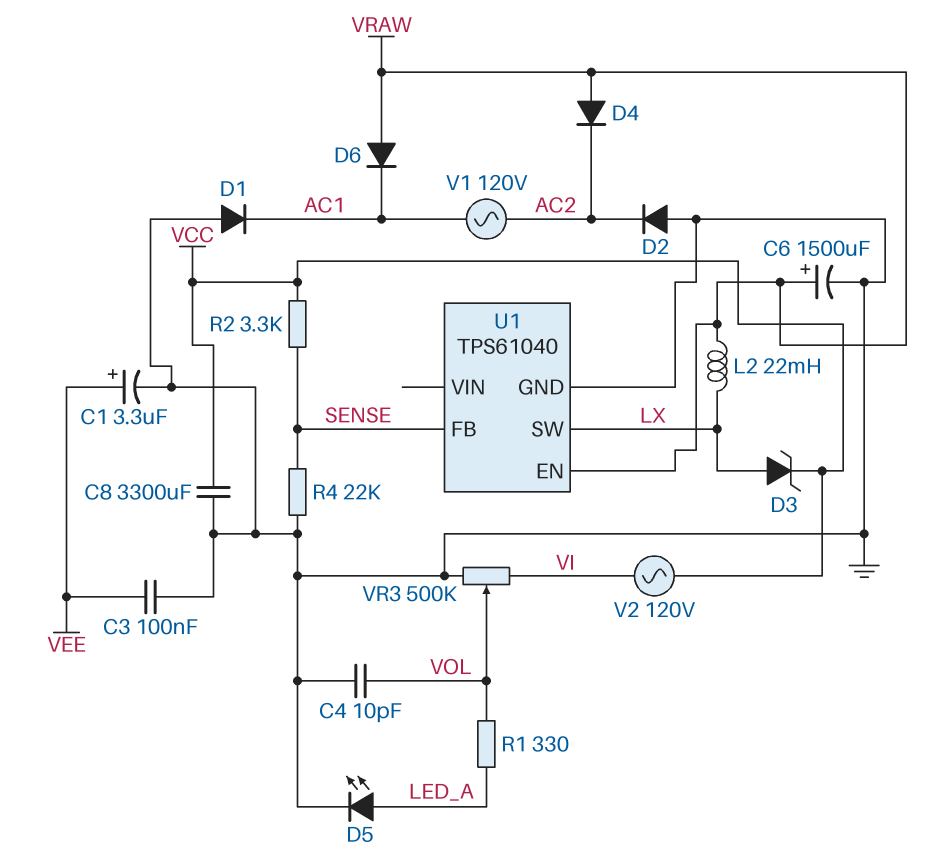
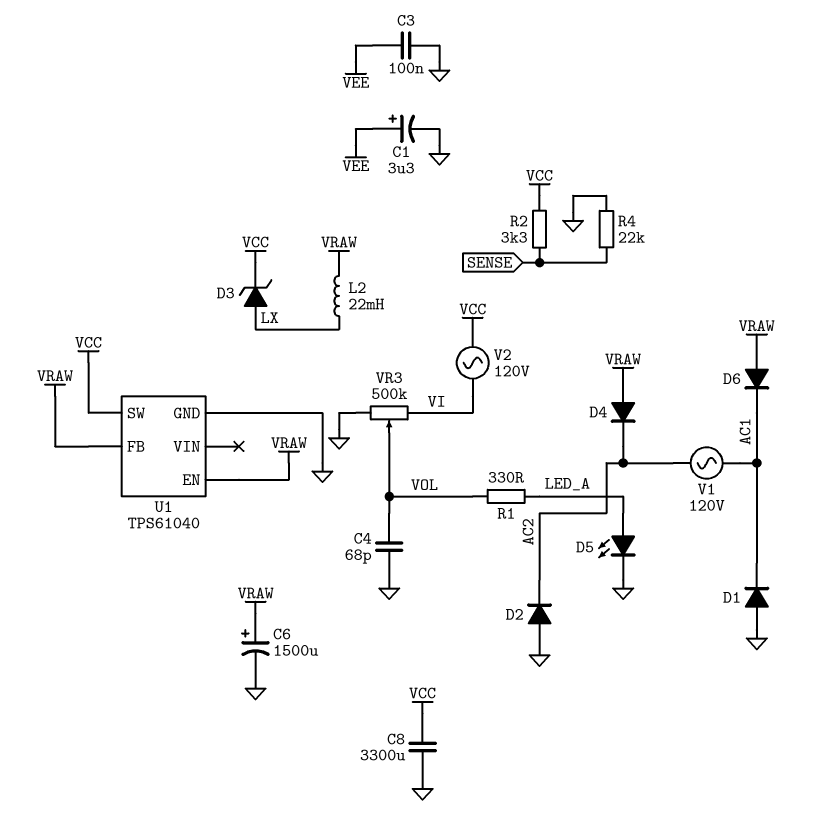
C4: 10pF (GND, VOL) -> 68pF (GND, VOL)
U1 pin FB: SENSE -> VRAW
U1 pin SW: LX -> VCC

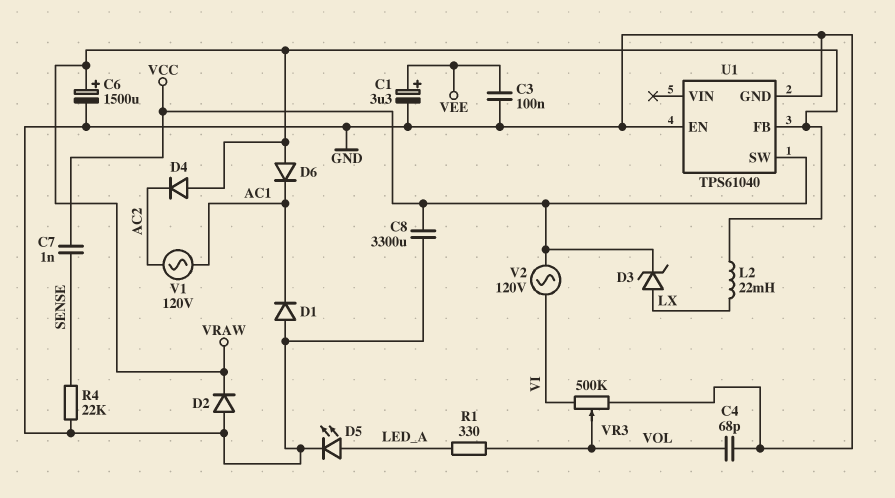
C7: none -> 1nF (SENSE, VCC)
D2: diode (A GND, K AC2) -> diode (A GND, K VRAW)
R2: 3.3k (SENSE, VCC) -> none
U1 pin EN: VRAW -> GND

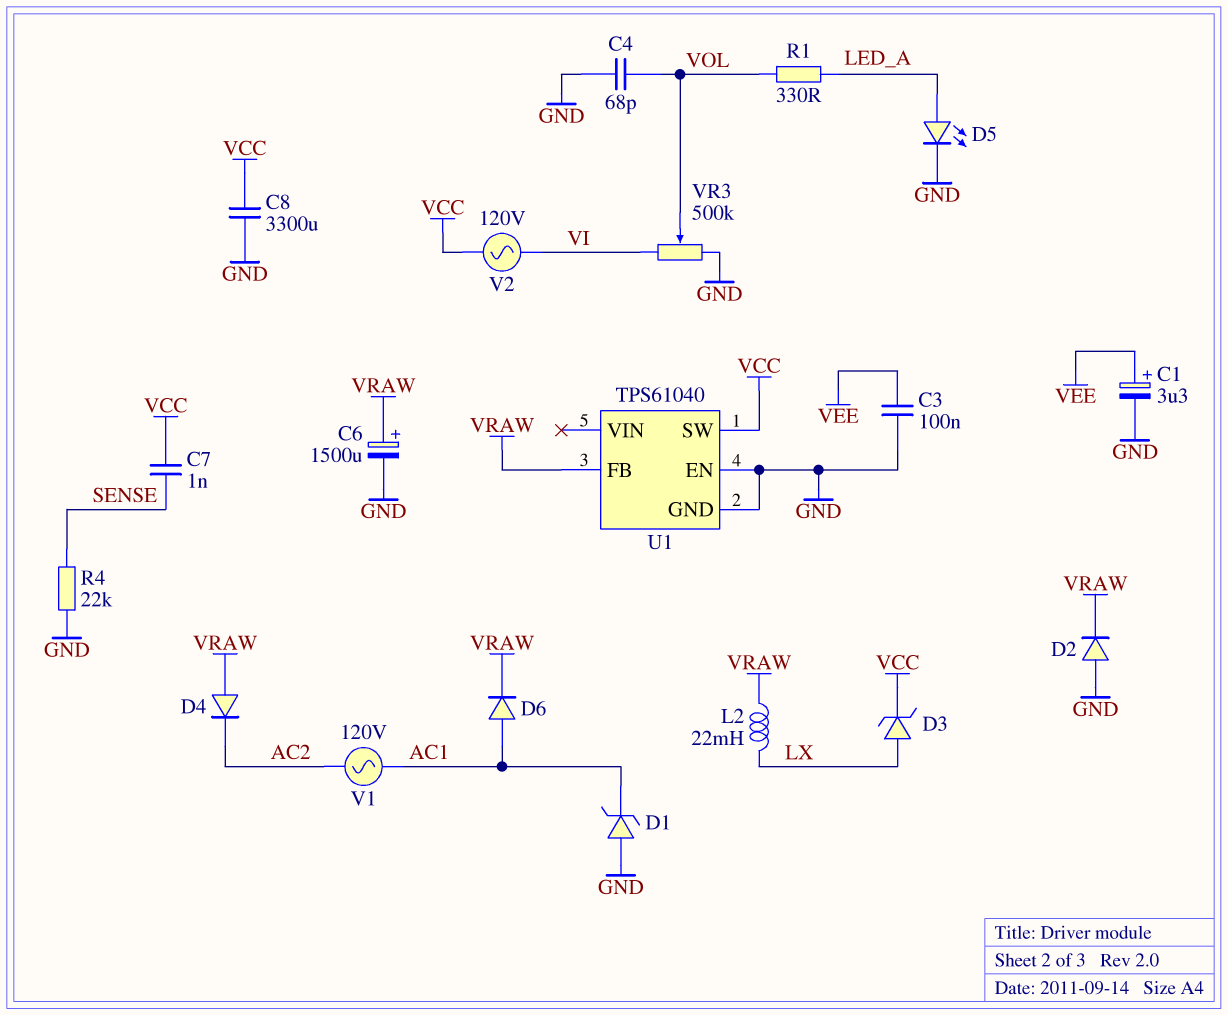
D1: diode (A GND, K AC1) -> zener (A GND, K AC1)
D6: diode (A VRAW, K AC1) -> diode (A AC1, K VRAW)

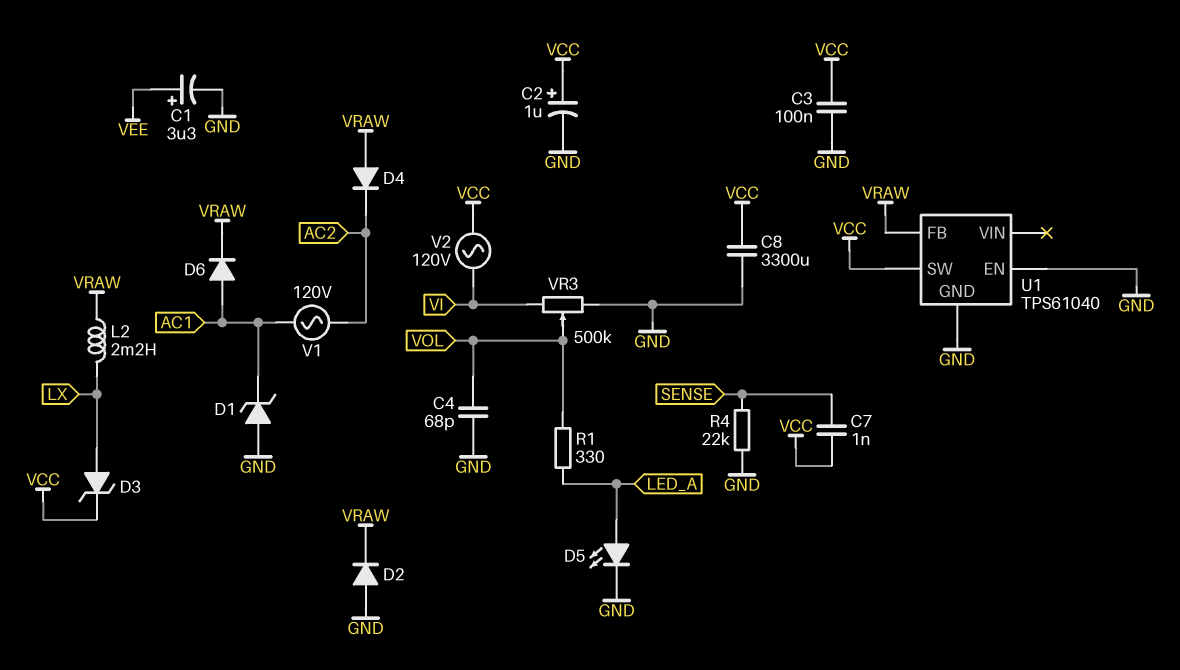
C2: none -> 1uF (plus VCC, minus GND)
C3: 100nF (GND, VEE) -> 100nF (GND, VCC)
C6: 1500uF (plus VRAW, minus GND) -> none
L2: 22mH (LX, VRAW) -> 2.2mH (LX, VRAW)

